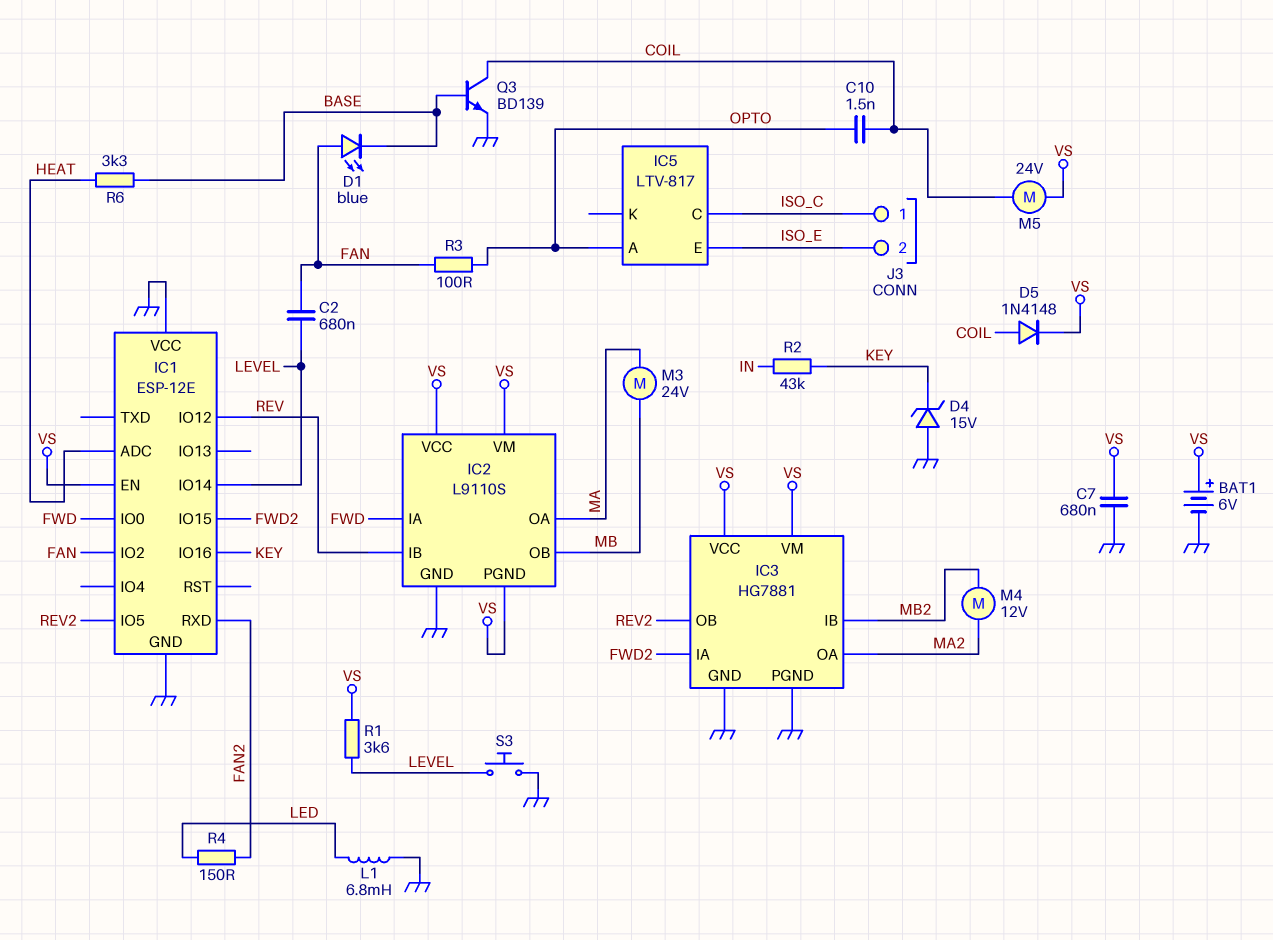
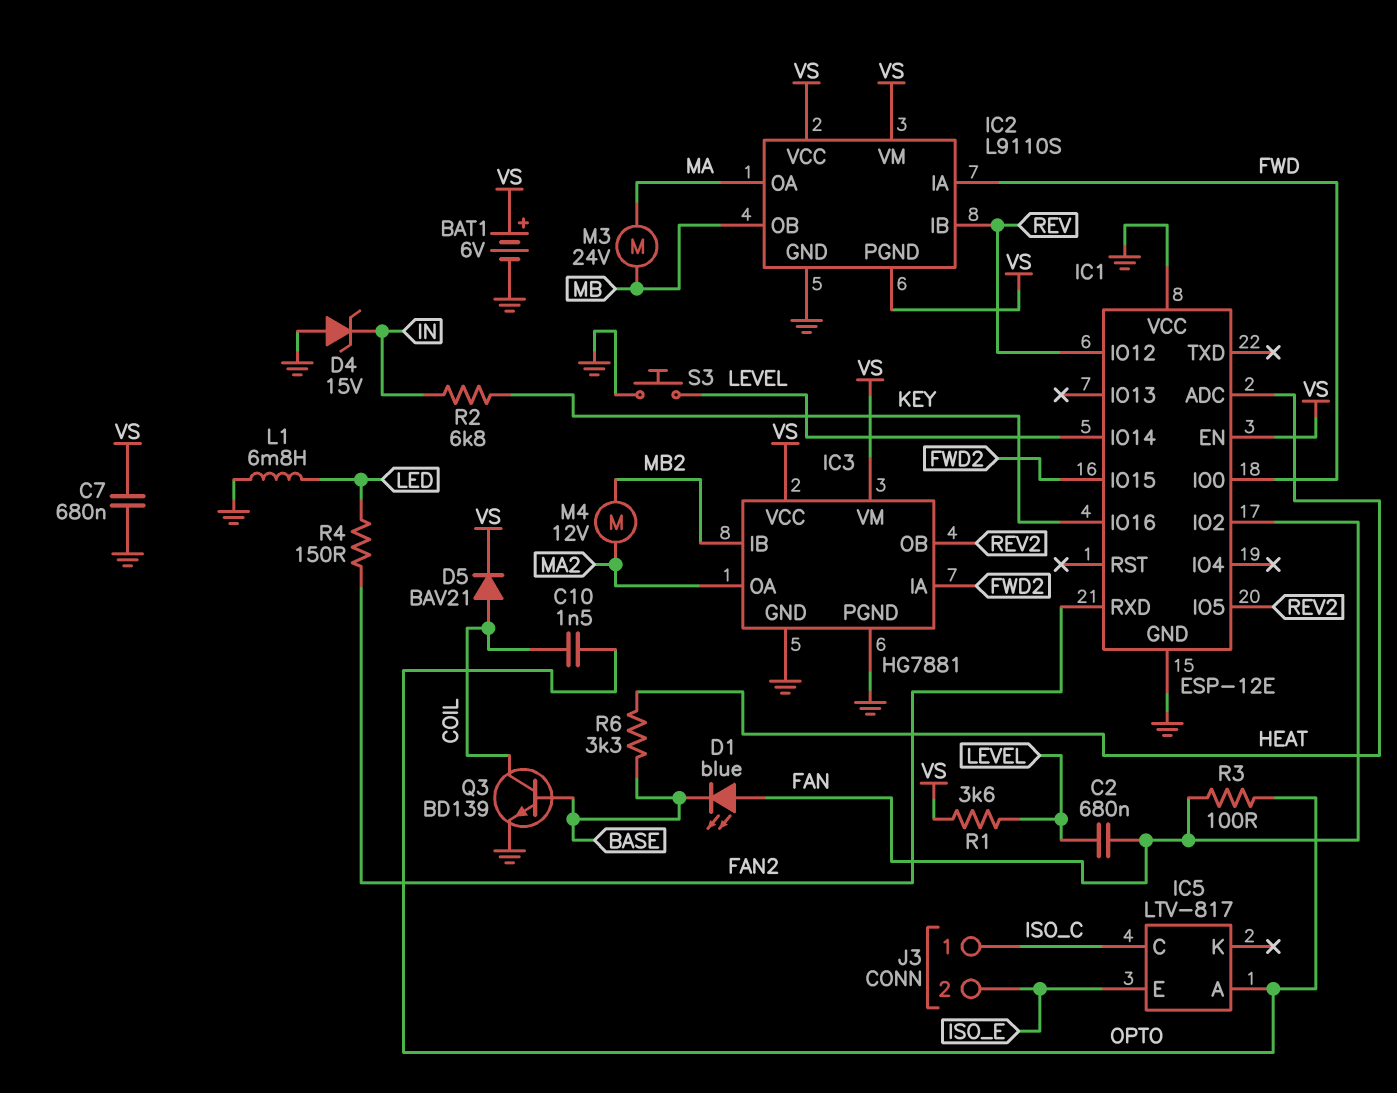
D4: zener 15V (A GND, K KEY) -> zener 15V (A GND, K IN)
D5: diode 1N4148 (A COIL, K VS) -> diode BAV21 (A COIL, K VS)
M5: motor 24V (COIL, VS) -> none
R2: 43k (IN, KEY) -> 6.8k (IN, KEY)

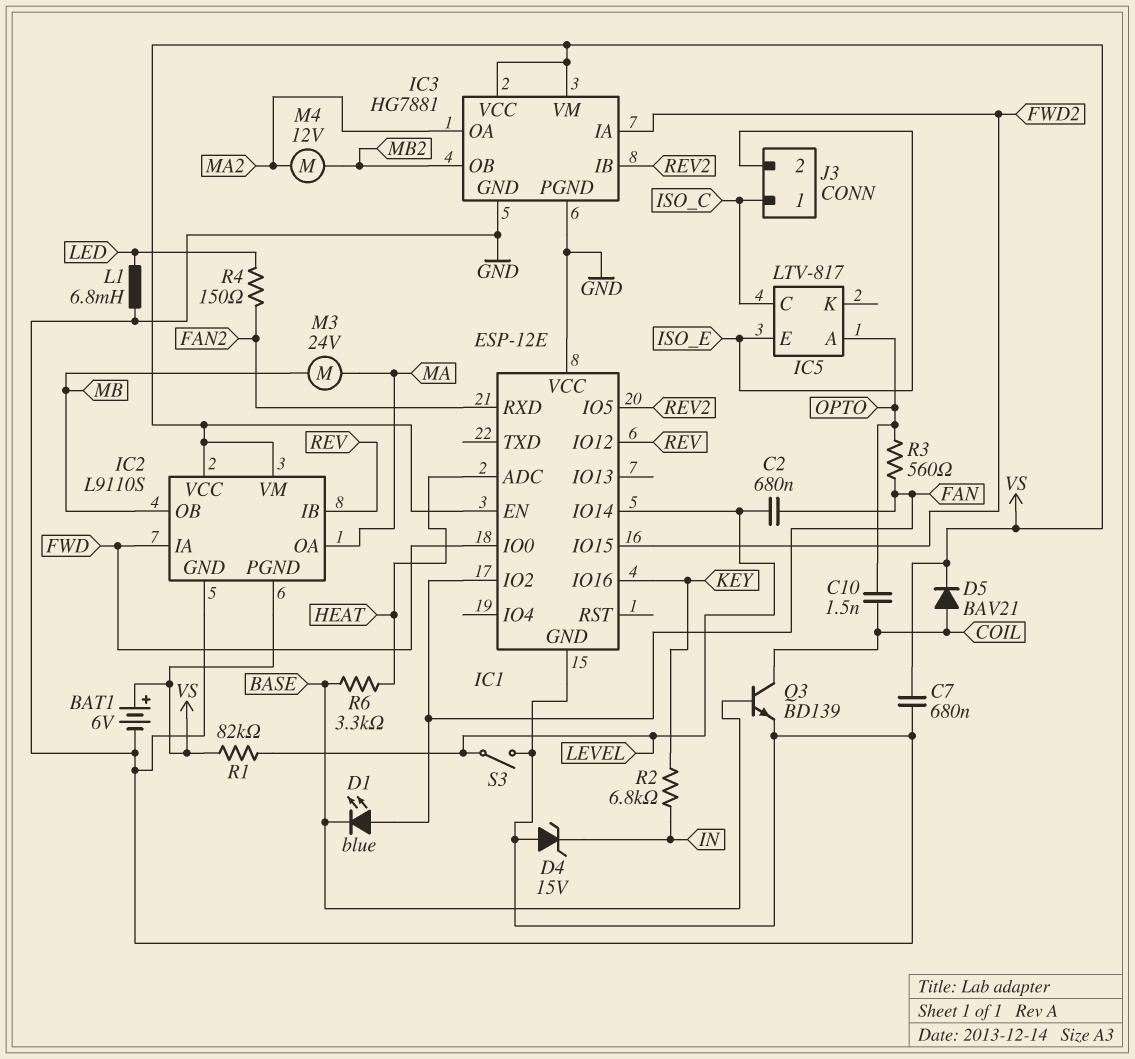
IC3 pin IB: MB2 -> REV2
IC3 pin OB: REV2 -> MB2
R1: 3.6k (LEVEL, VS) -> 82k (LEVEL, VS)
R3: 100 (FAN, OPTO) -> 560 (FAN, OPTO)
S3: button (GND, LEVEL) -> switch (GND, LEVEL)

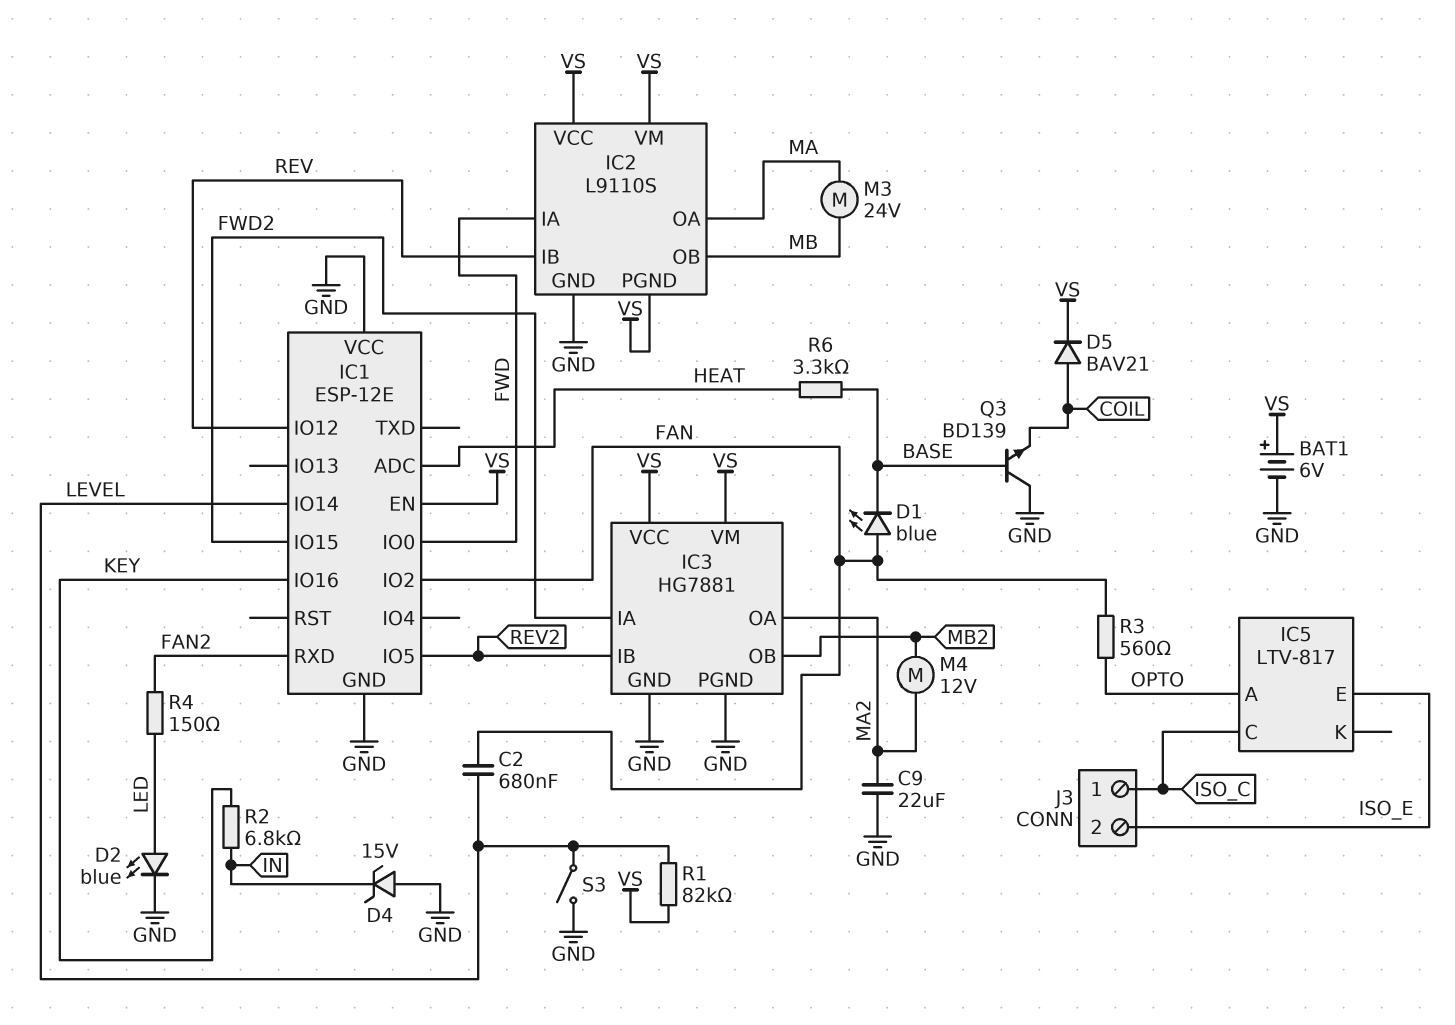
C7: 680nF (GND, VS) -> none
C9: none -> 22uF (GND, MA2)
C10: 1.5nF (COIL, OPTO) -> none
D2: none -> LED blue (A LED, K GND)
L1: 6.8mH (GND, LED) -> none
Q3: NPN BD139 (B BASE, C COIL, E GND) -> NPN BD139 (B BASE, C GND, E COIL)

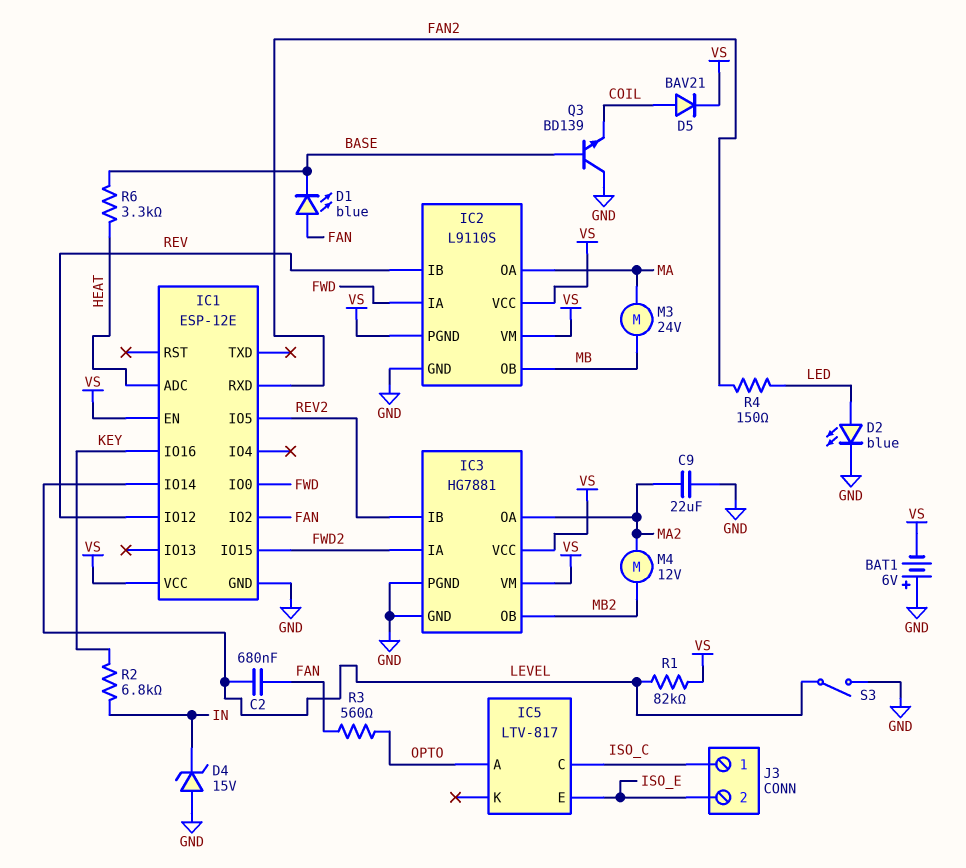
BAT1: 6V (plus VS, minus GND) -> 6V (plus GND, minus VS)
IC1 pin VCC: GND -> VS

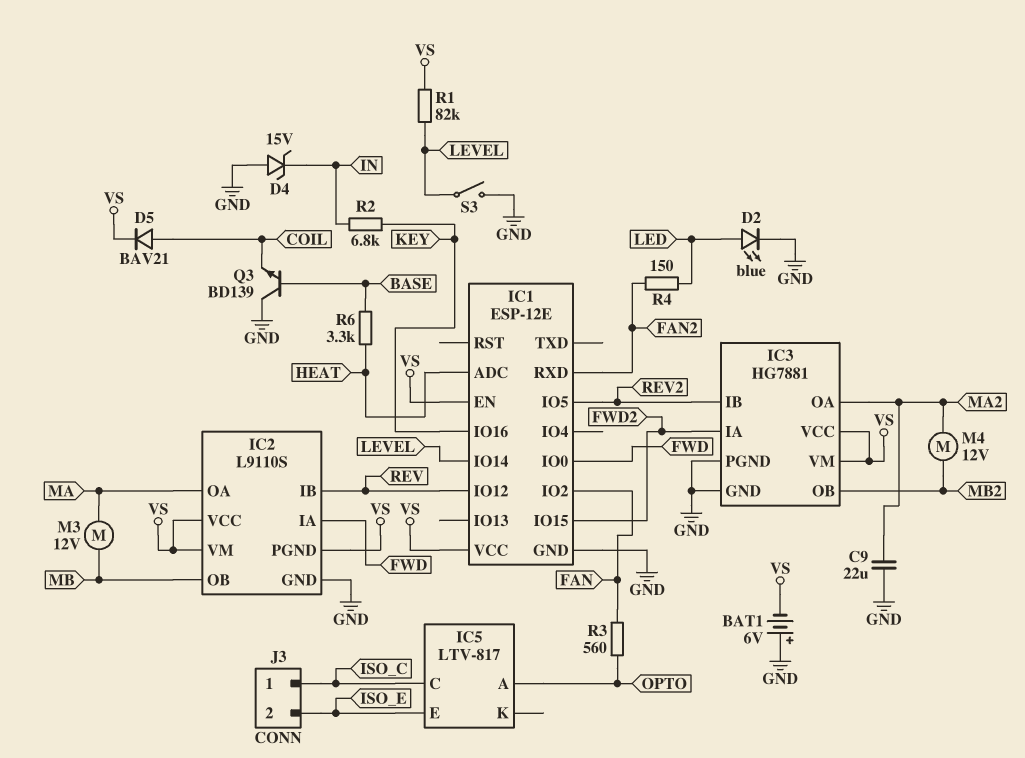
C2: 680nF (FAN, LEVEL) -> none
D1: LED blue (A FAN, K BASE) -> none
M3: motor 24V (MA, MB) -> motor 12V (MA, MB)

